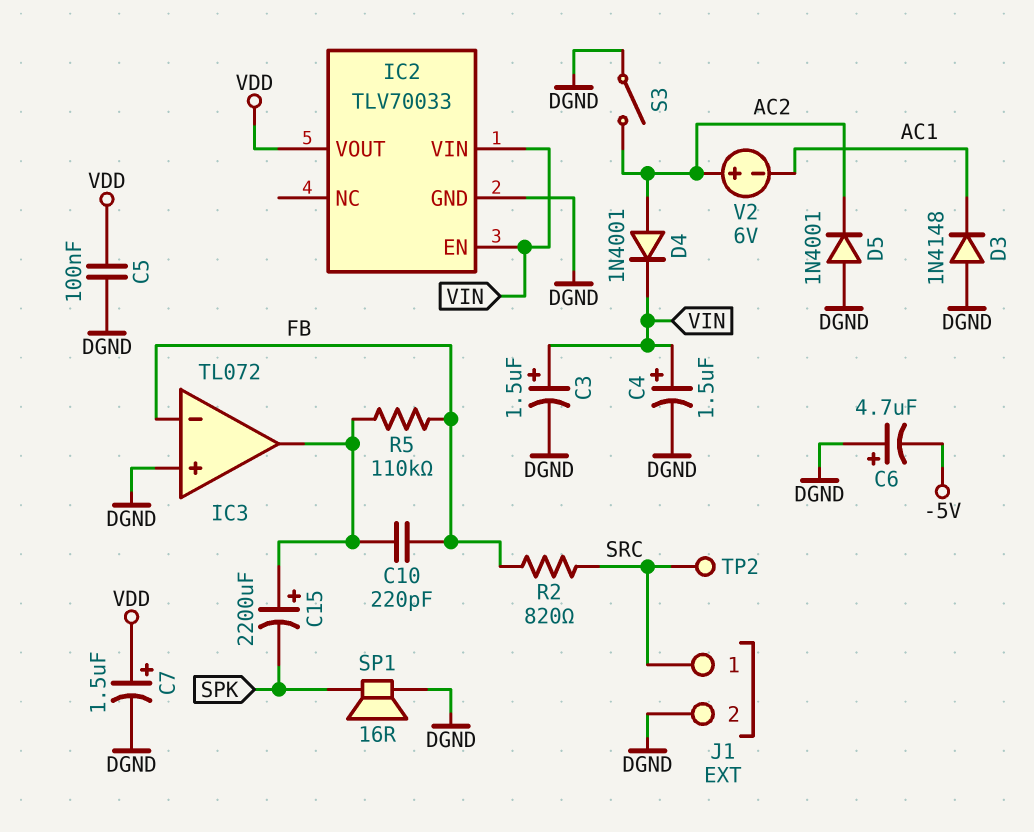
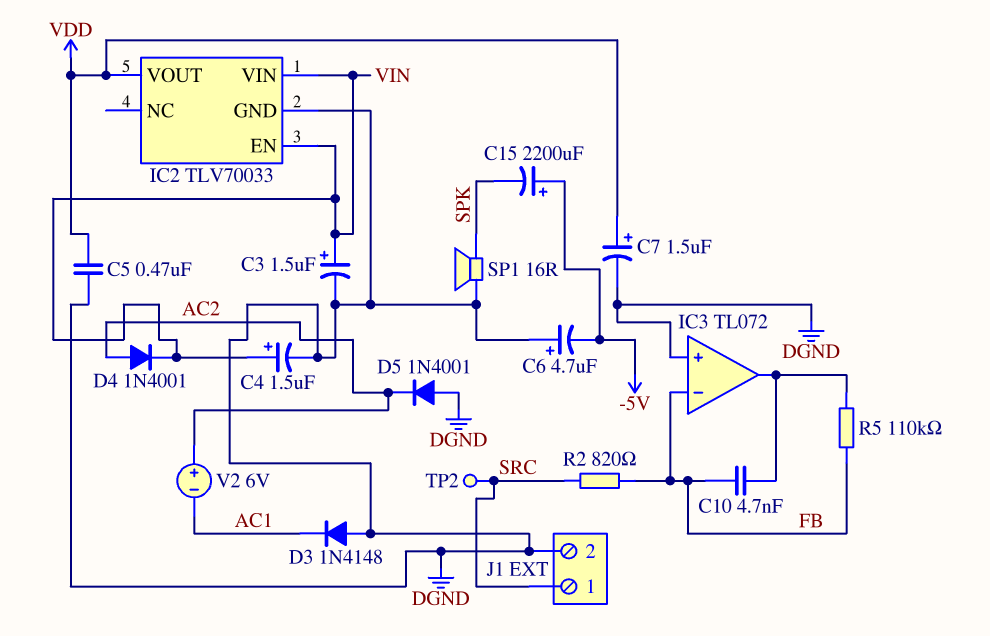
C5: 100nF (DGND, VDD) -> 470nF (DGND, VDD)
C10: 220pF (FB, IC3/out) -> 4.7nF (FB, IC3/out)
C15: 2200uF (plus IC3/out, minus SPK) -> 2200uF (plus -5V, minus SPK)
S3: switch (AC2, DGND) -> none

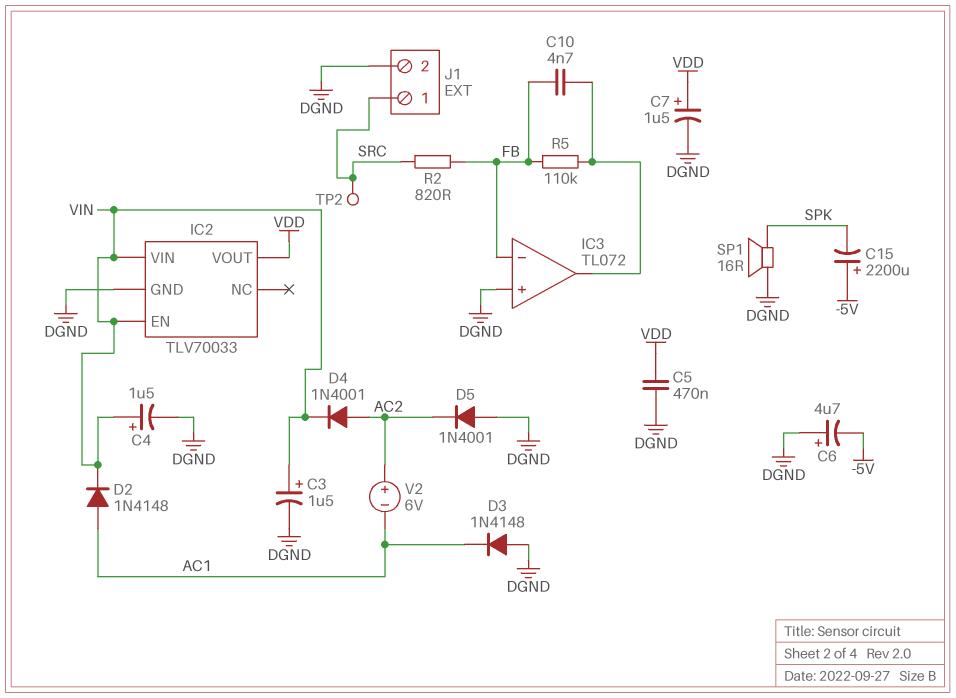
D2: none -> diode 1N4148 (A AC1, K VIN)

